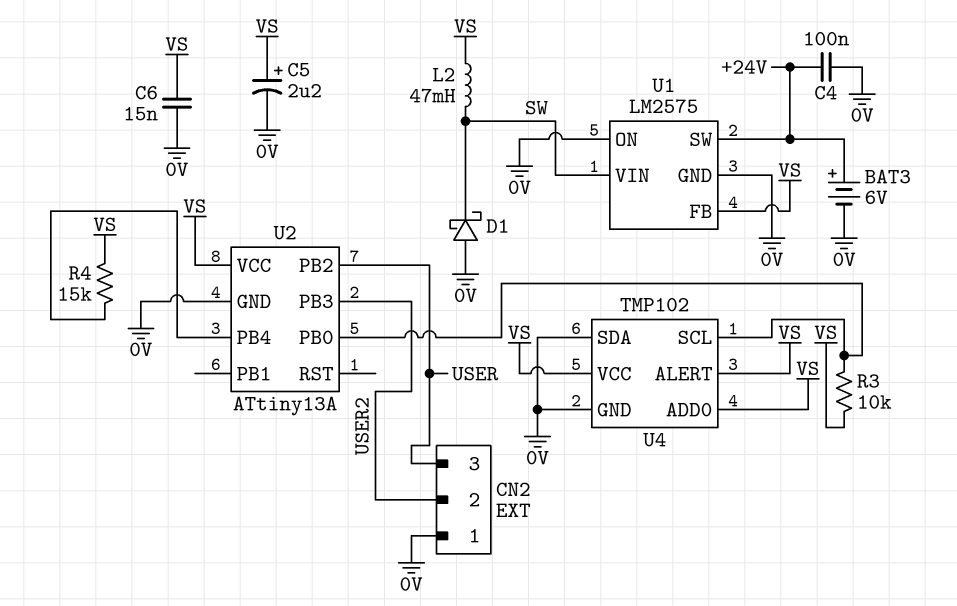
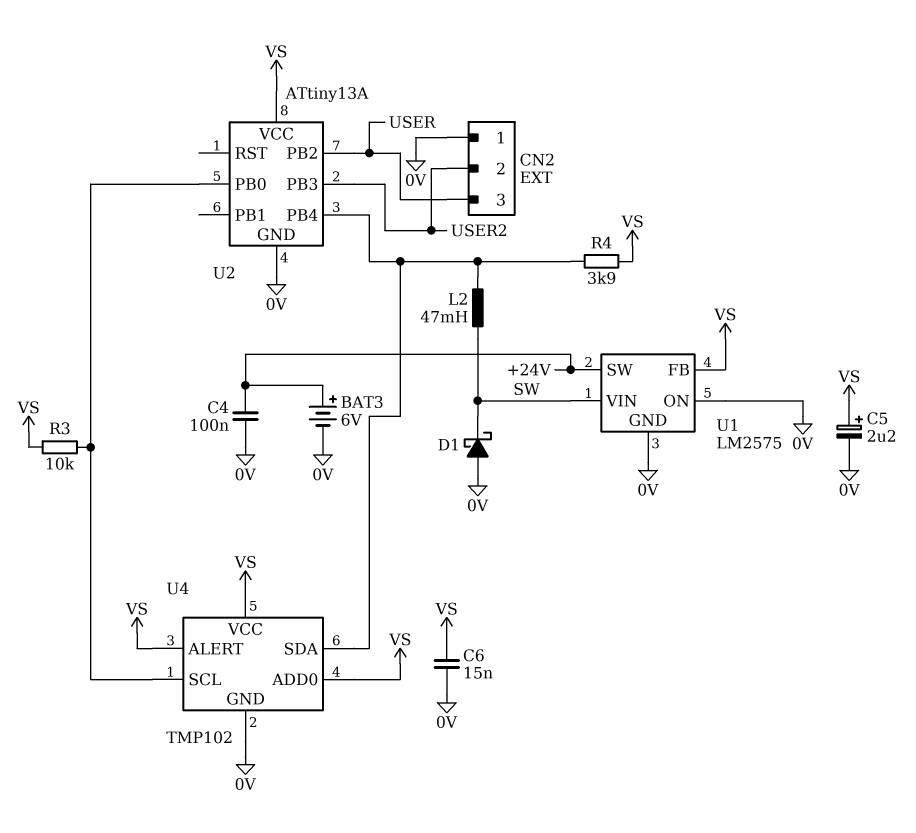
L2: 47mH (SW, VS) -> 47mH (SW, U2/PB4)
R4: 15k (U2/PB4, VS) -> 3.9k (U2/PB4, VS)
U4 pin SDA: 0V -> U2/PB4

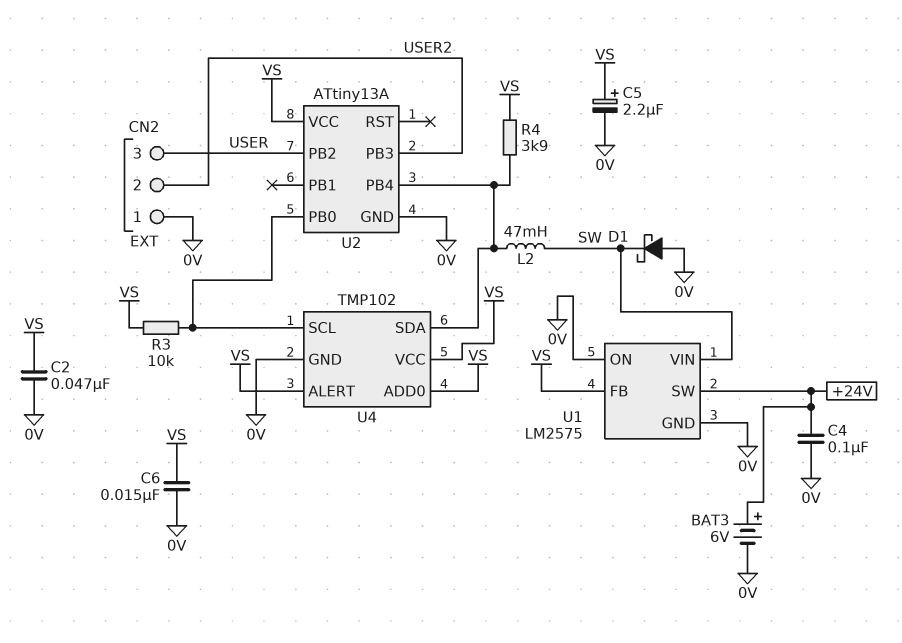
C2: none -> 47nF (0V, VS)

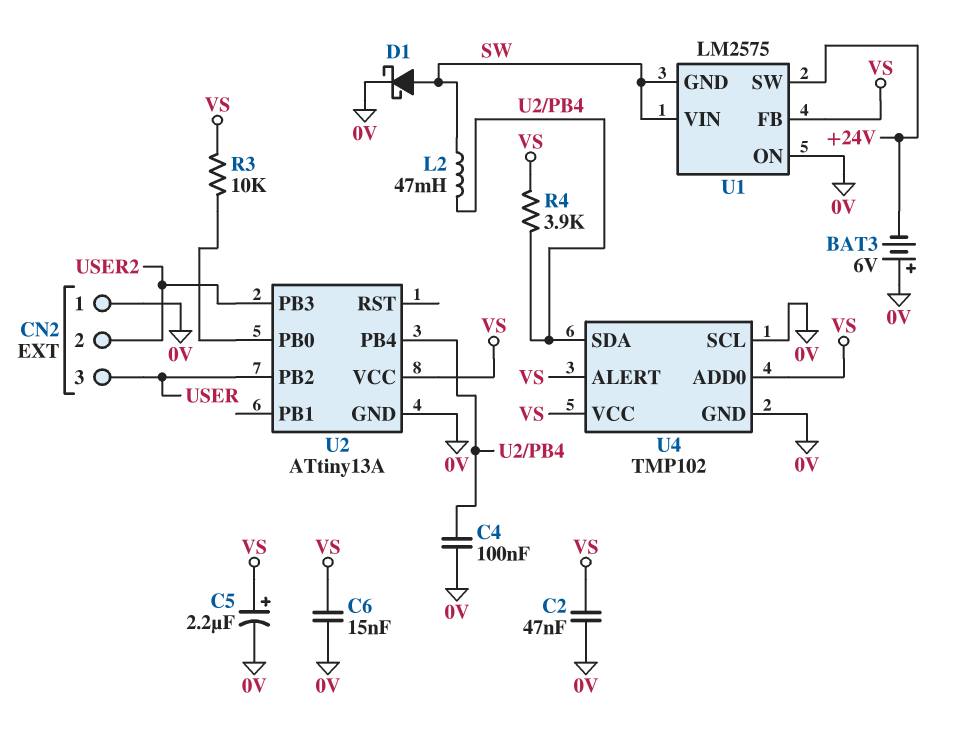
BAT3: 6V (plus +24V, minus 0V) -> 6V (plus 0V, minus +24V)
C4: 100nF (+24V, 0V) -> 100nF (0V, U2/PB4)
D1: schottky (A 0V, K SW) -> schottky (A SW, K 0V)
U1 pin GND: 0V -> SW
U4 pin SCL: U2/PB0 -> 0V

